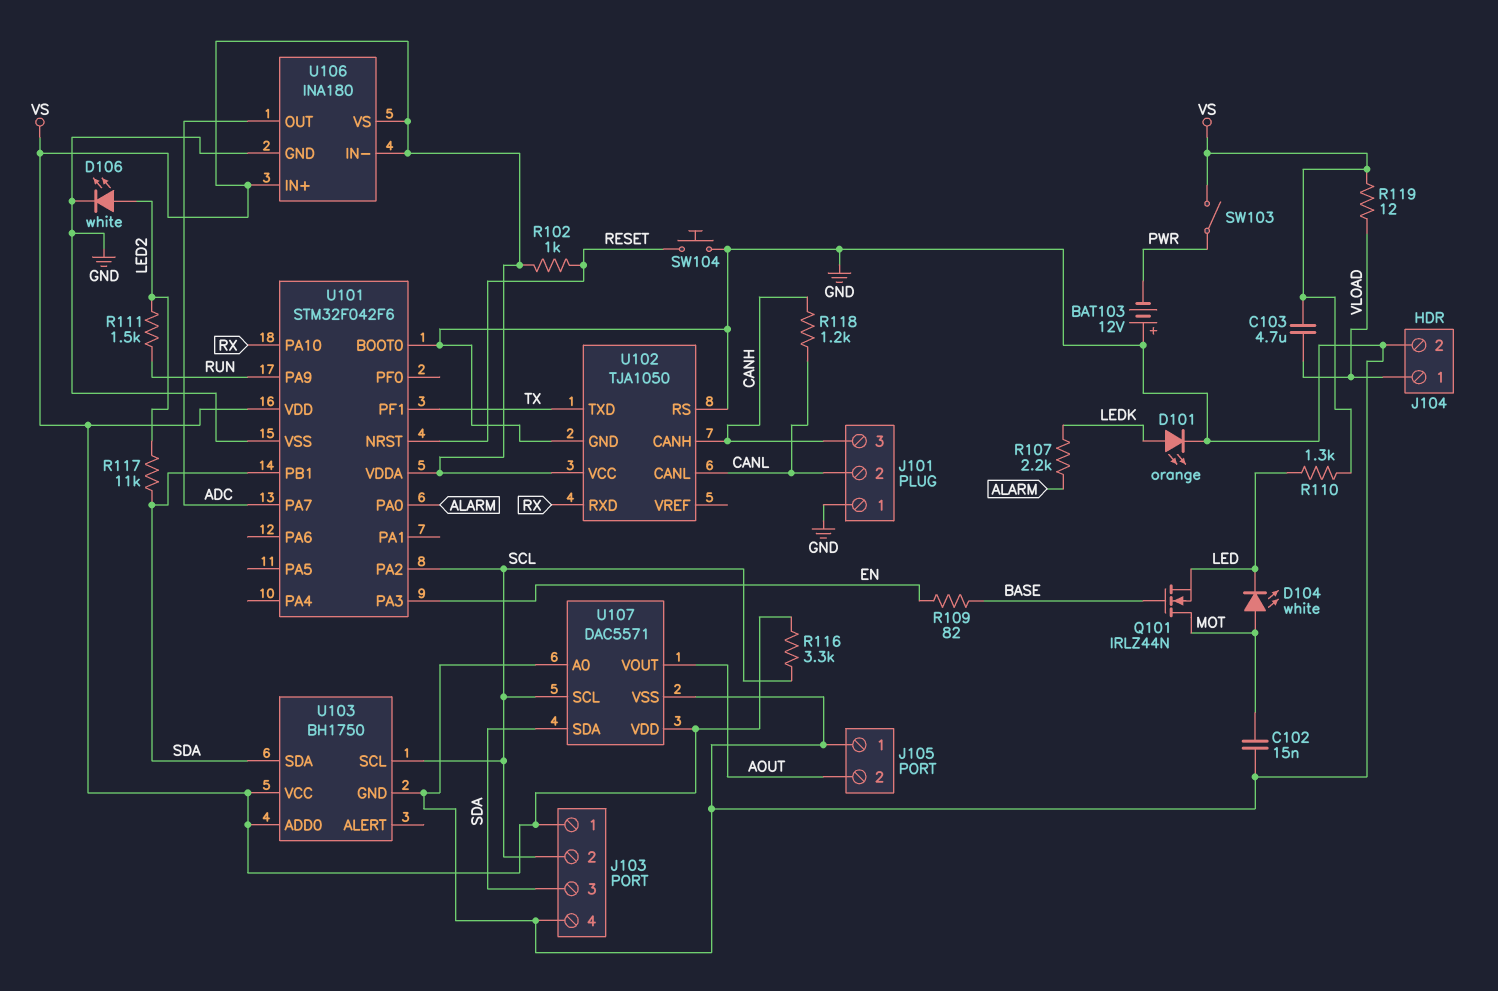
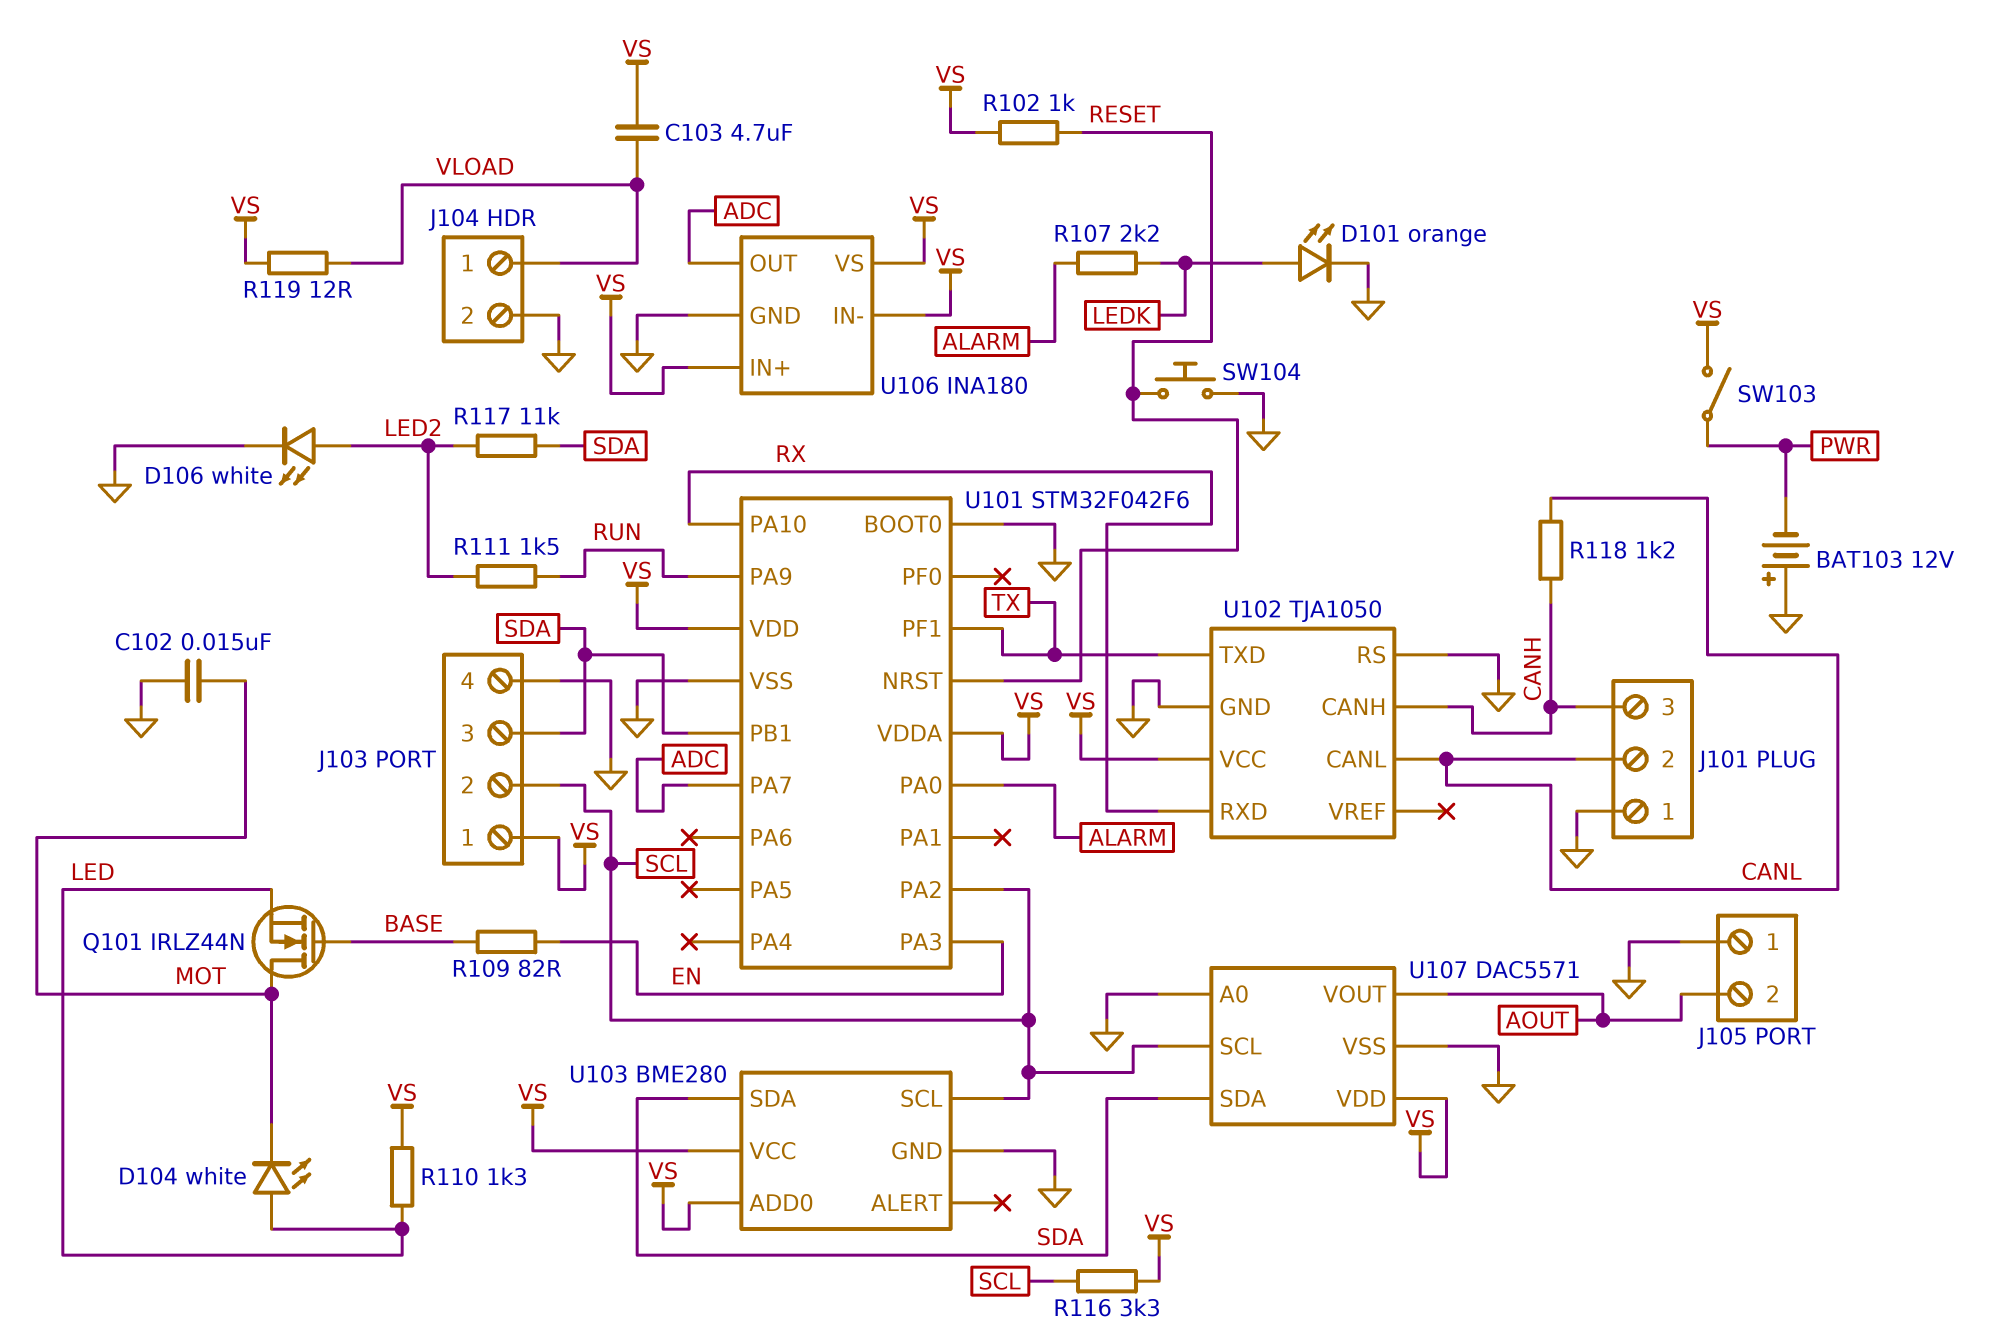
D104: LED white (A MOT, K LED) -> LED white (A LED, K MOT)
U103: BH1750 -> BME280

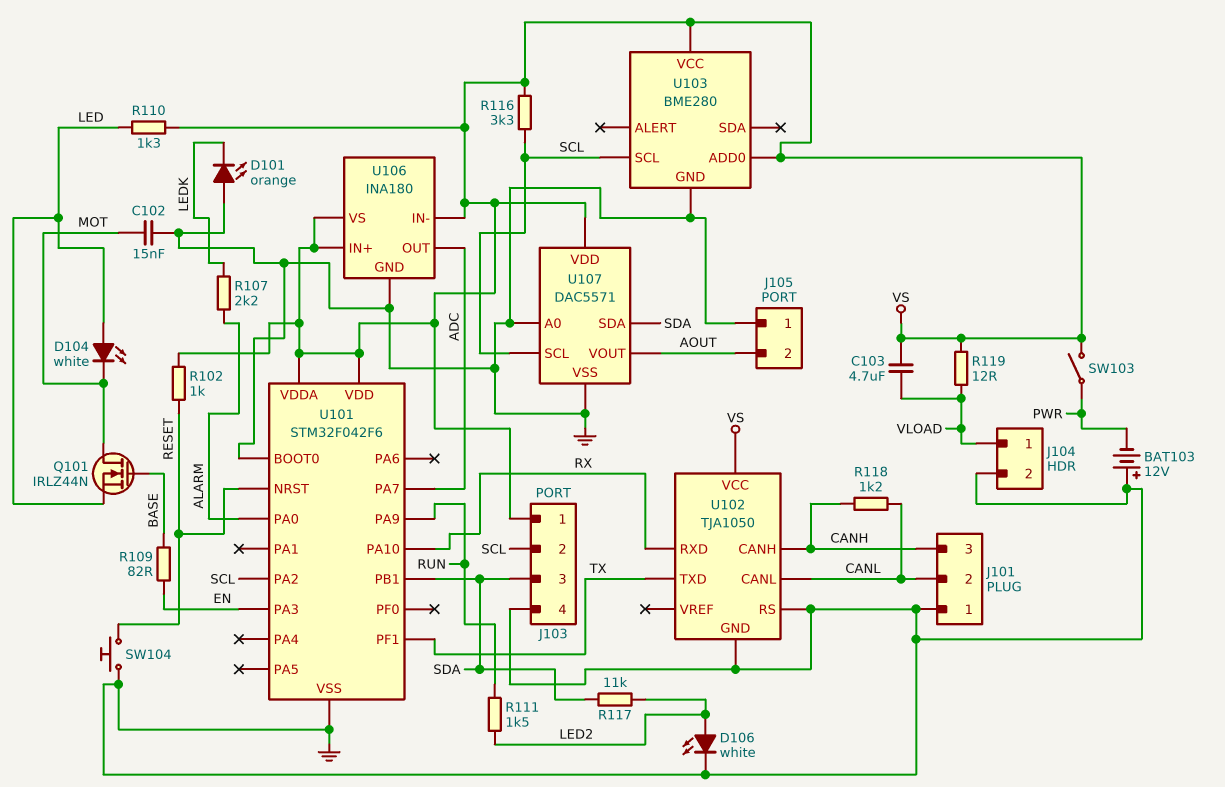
D101: LED orange (A LEDK, K GND) -> LED orange (A GND, K LEDK)
U103 pin SDA: SDA -> none

